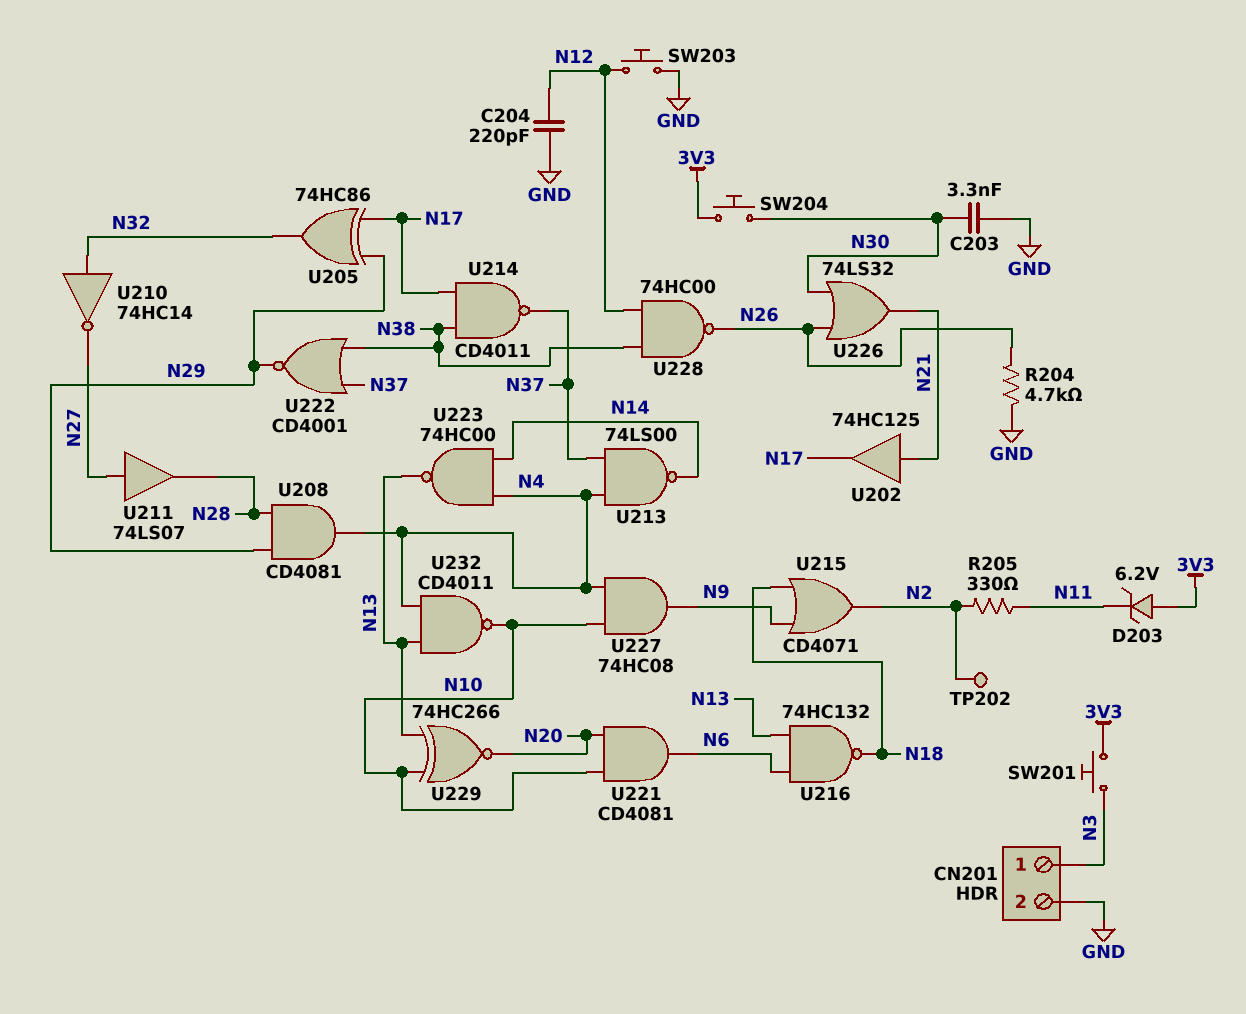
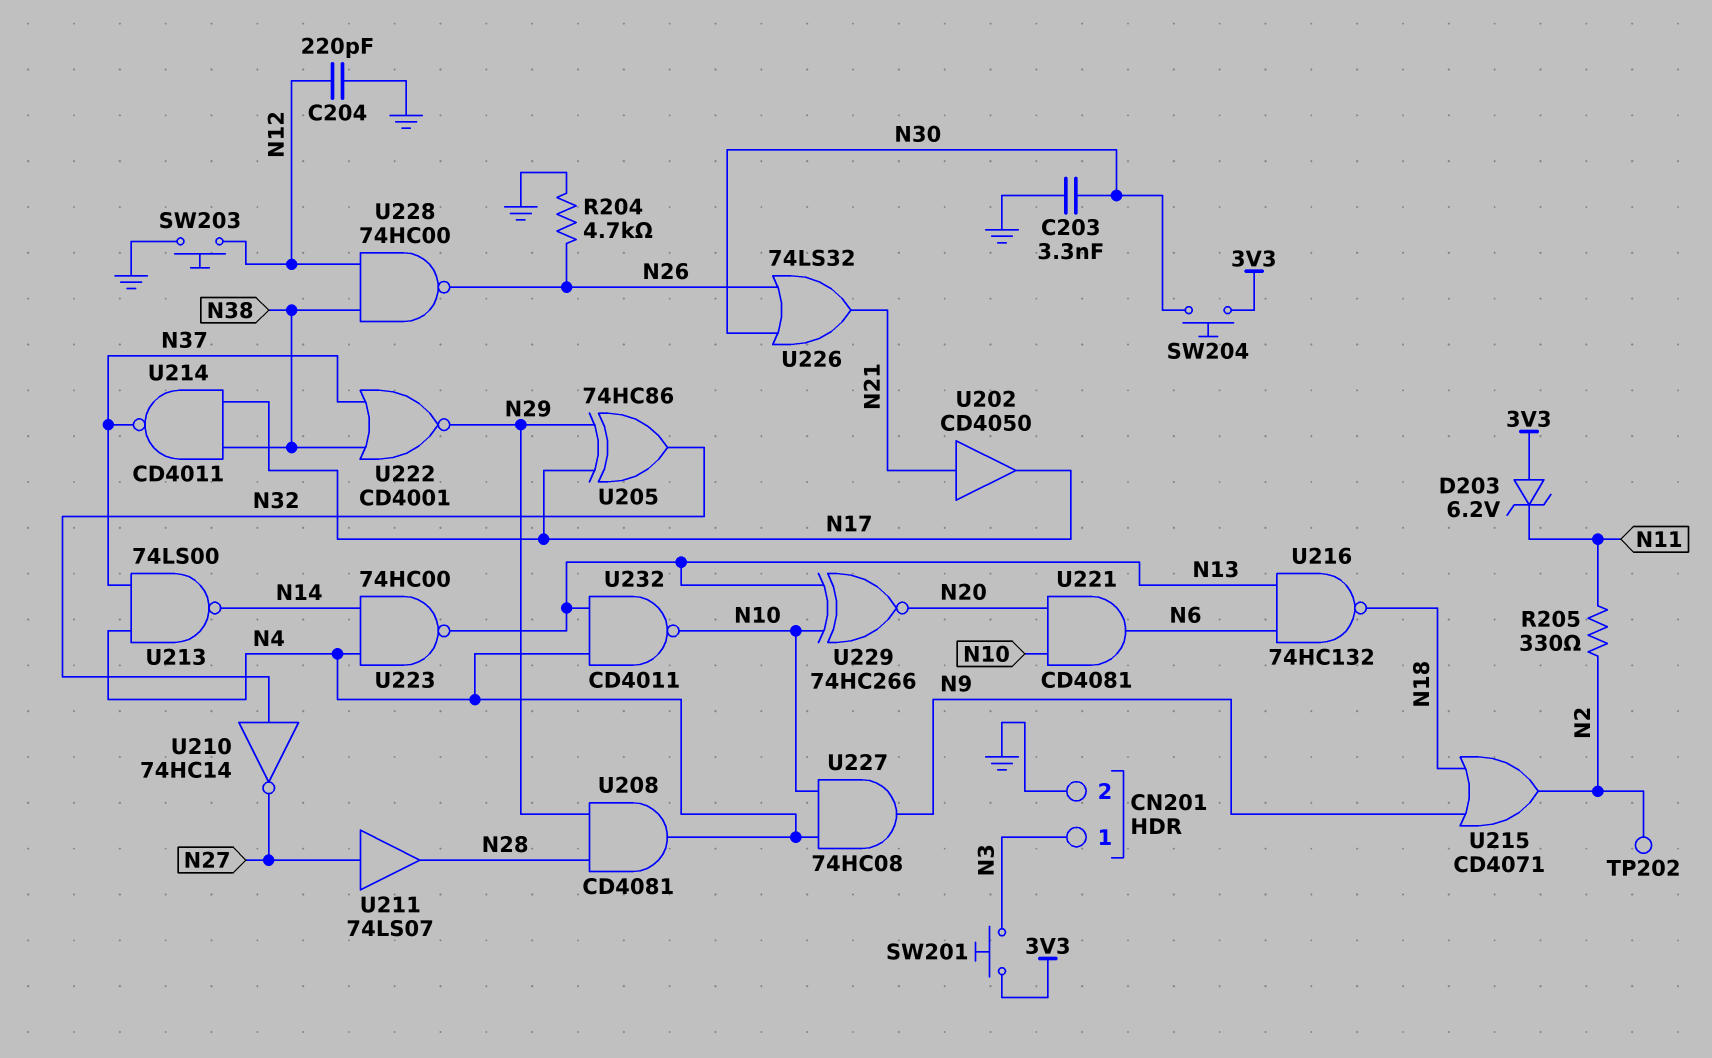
U202: buffer 74HC125 (in N21, out N17) -> buffer CD4050 (in N21, out N17)

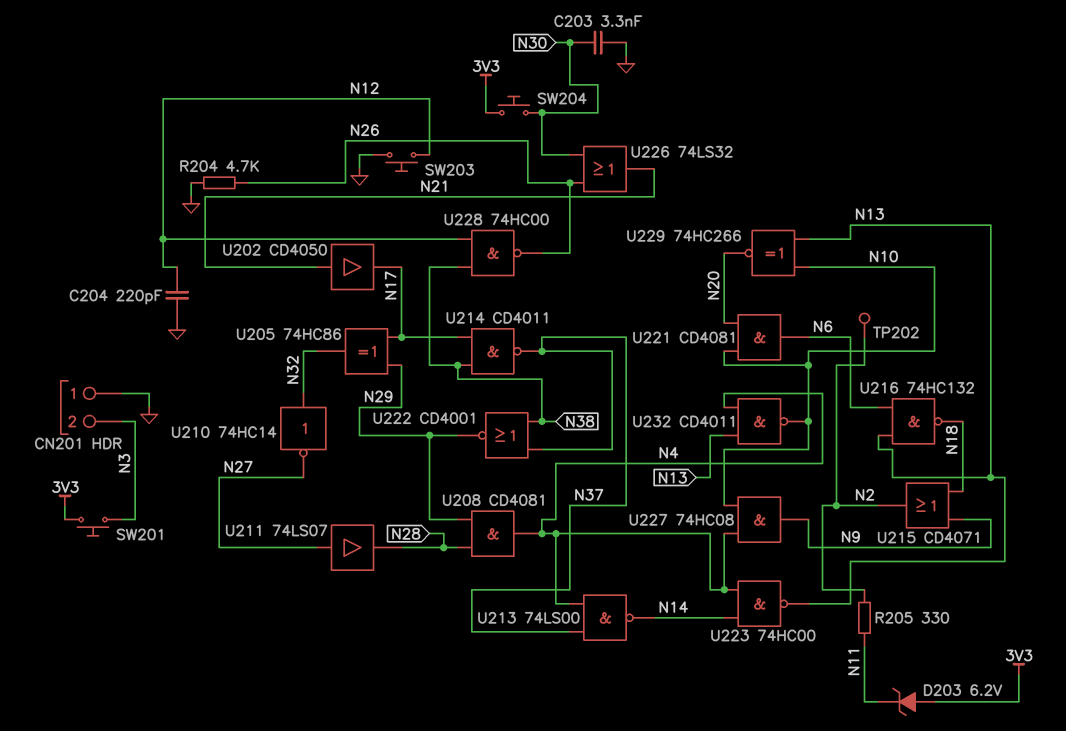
CN201 pin 1: N3 -> GND
CN201 pin 2: GND -> N3

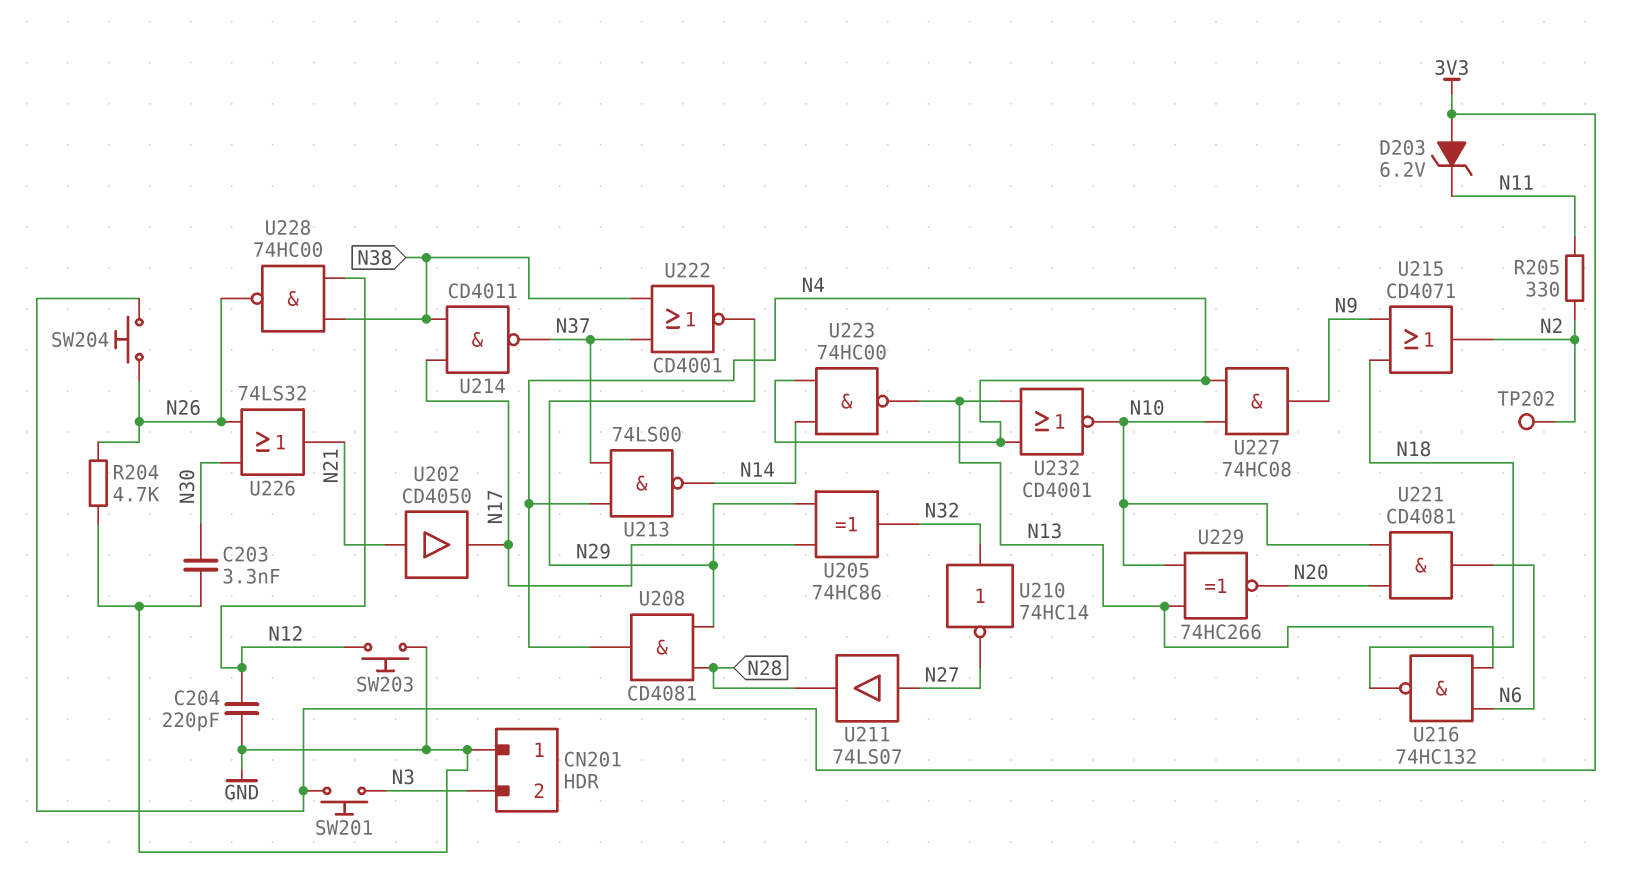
SW204: button (3V3, N30) -> button (3V3, N26)
U232: NAND CD4011 (in N4, in N13, out N10) -> NOR CD4001 (in N4, in N13, out N10)

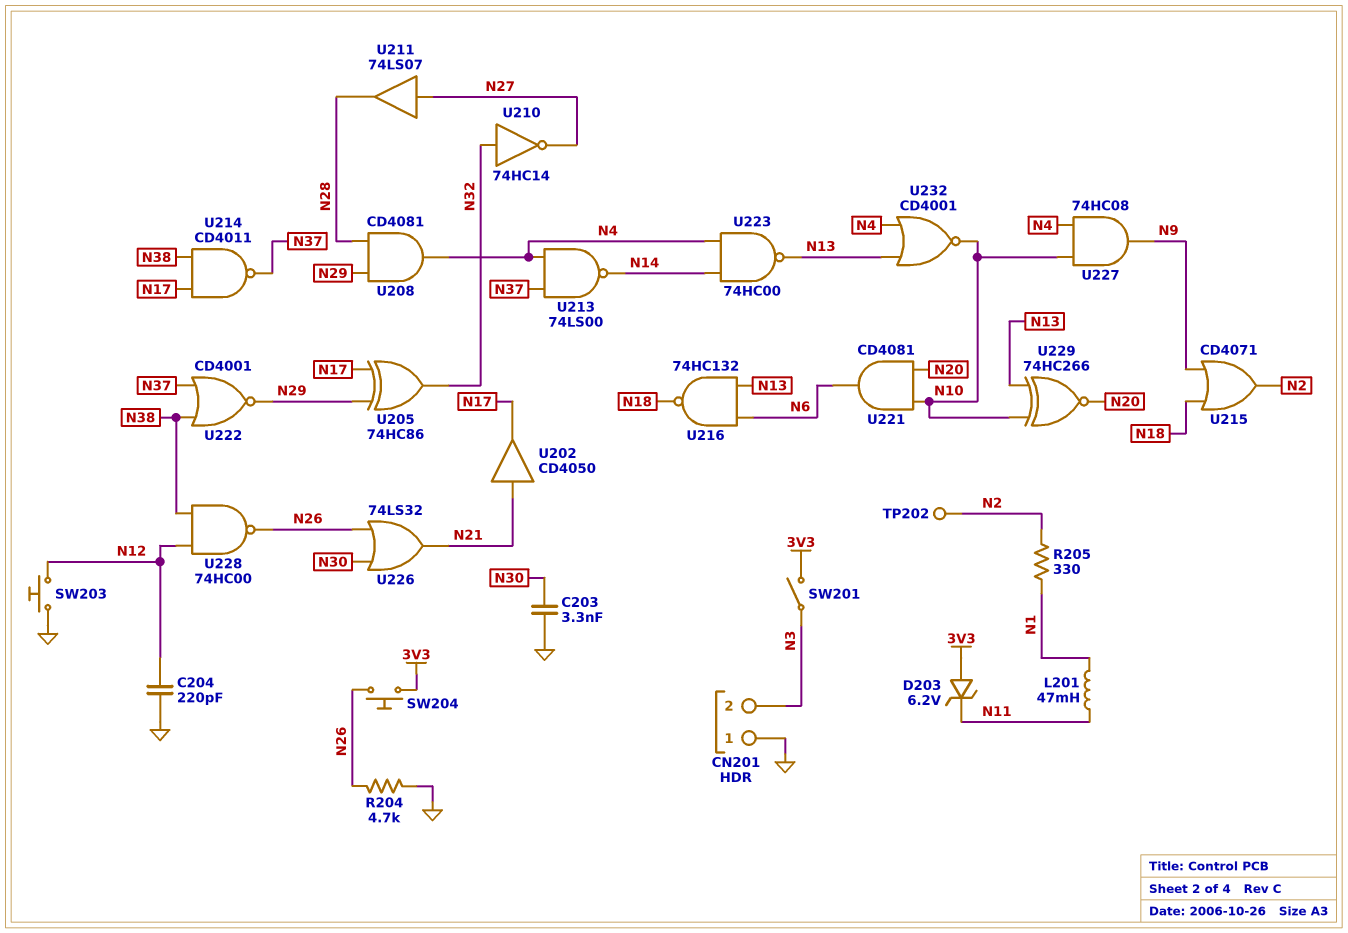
L201: none -> 47mH (N1, N11)
R205: 330 (N2, N11) -> 330 (N1, N2)
SW201: button (3V3, N3) -> switch (3V3, N3)

